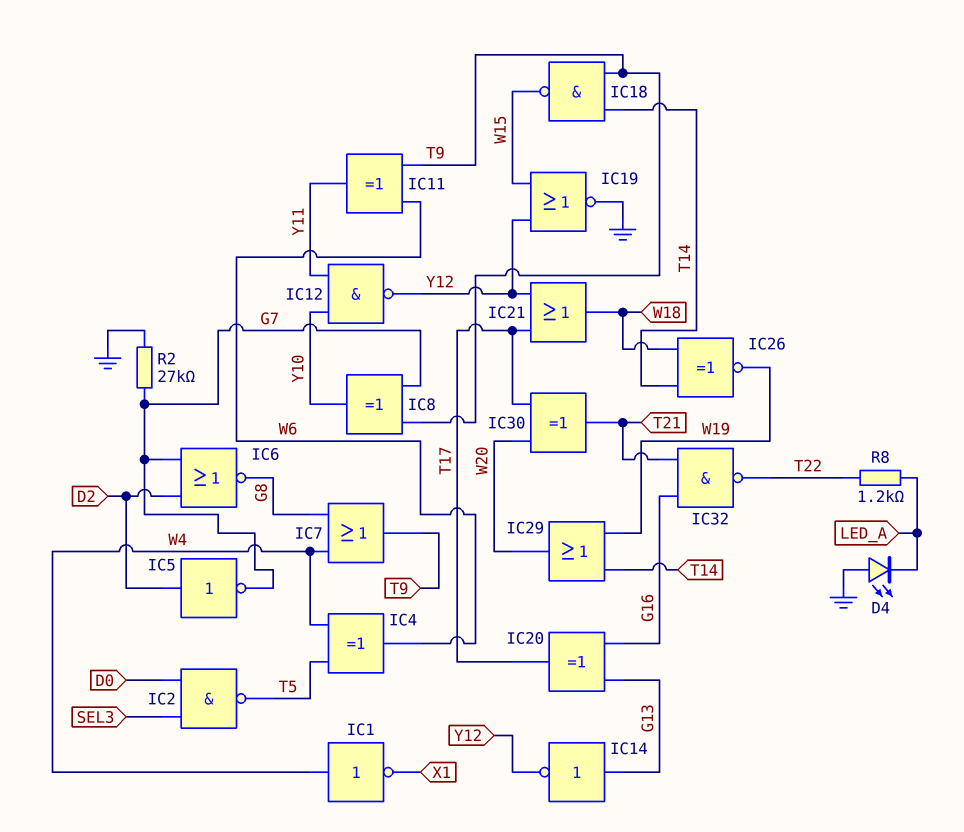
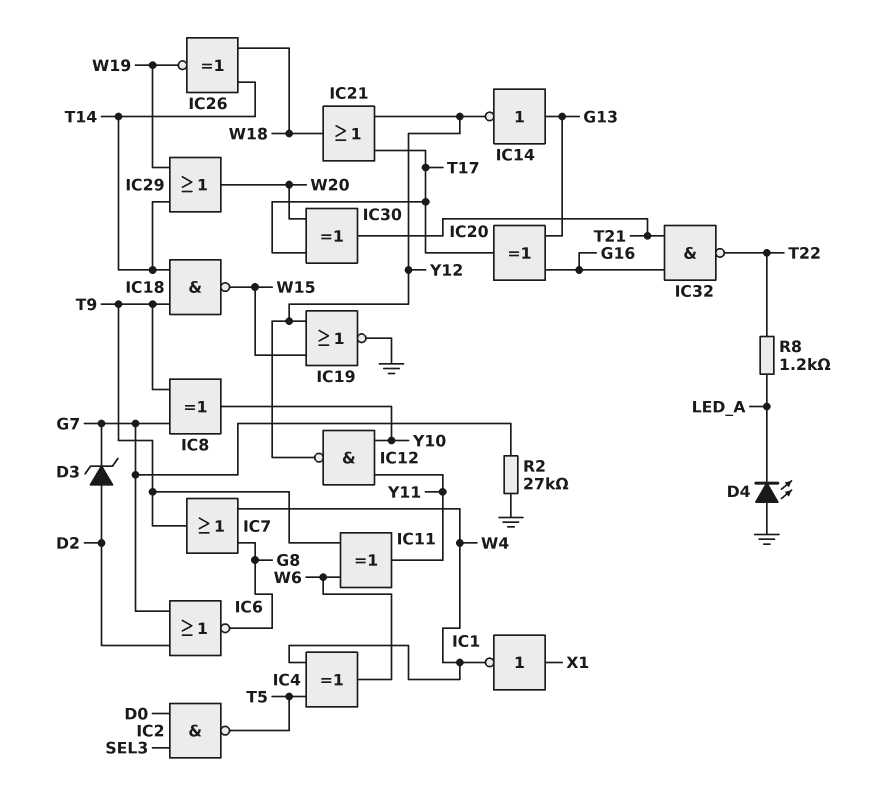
D3: none -> zener (A D2, K G7)
IC1: NOT (in W4, out X1) -> NOT (in X1, out W4)
IC5: NOT (in D2, out G7) -> none

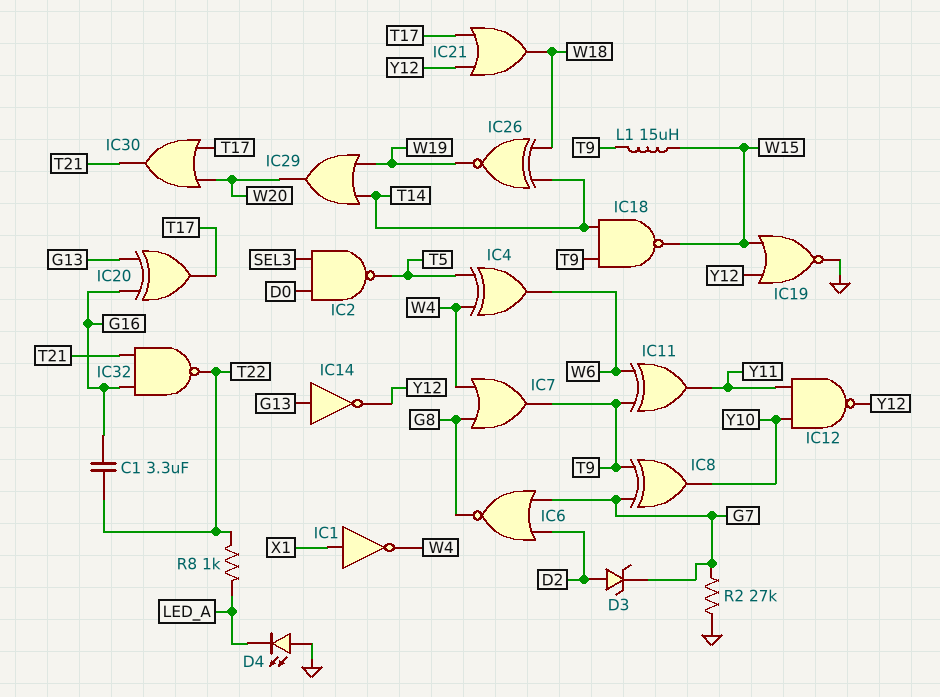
C1: none -> 3.3uF (G16, T22)
IC30: XOR (in T17, in W20, out T21) -> OR (in T17, in W20, out T21)
L1: none -> 15uH (T9, W15)
R8: 1.2k (LED_A, T22) -> 1k (LED_A, T22)

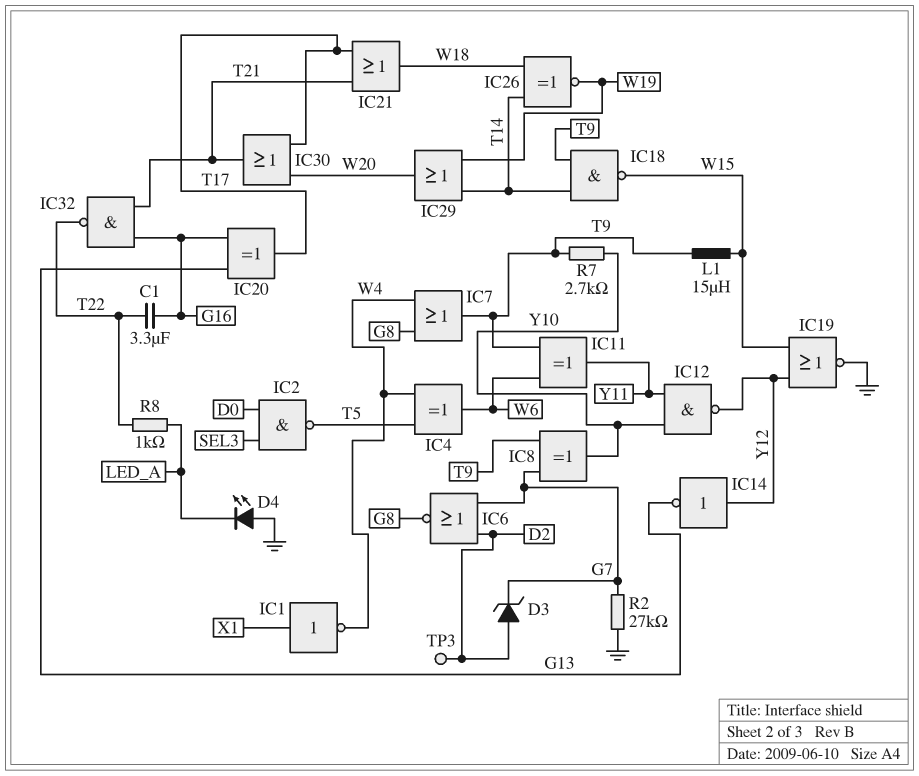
IC14: NOT (in G13, out Y12) -> NOT (in Y12, out G13)
IC21: OR (in T17, in Y12, out W18) -> OR (in T17, in T21, out W18)
R7: none -> 2.7k (T9, Y10)
TP3: none -> test point (D2)

